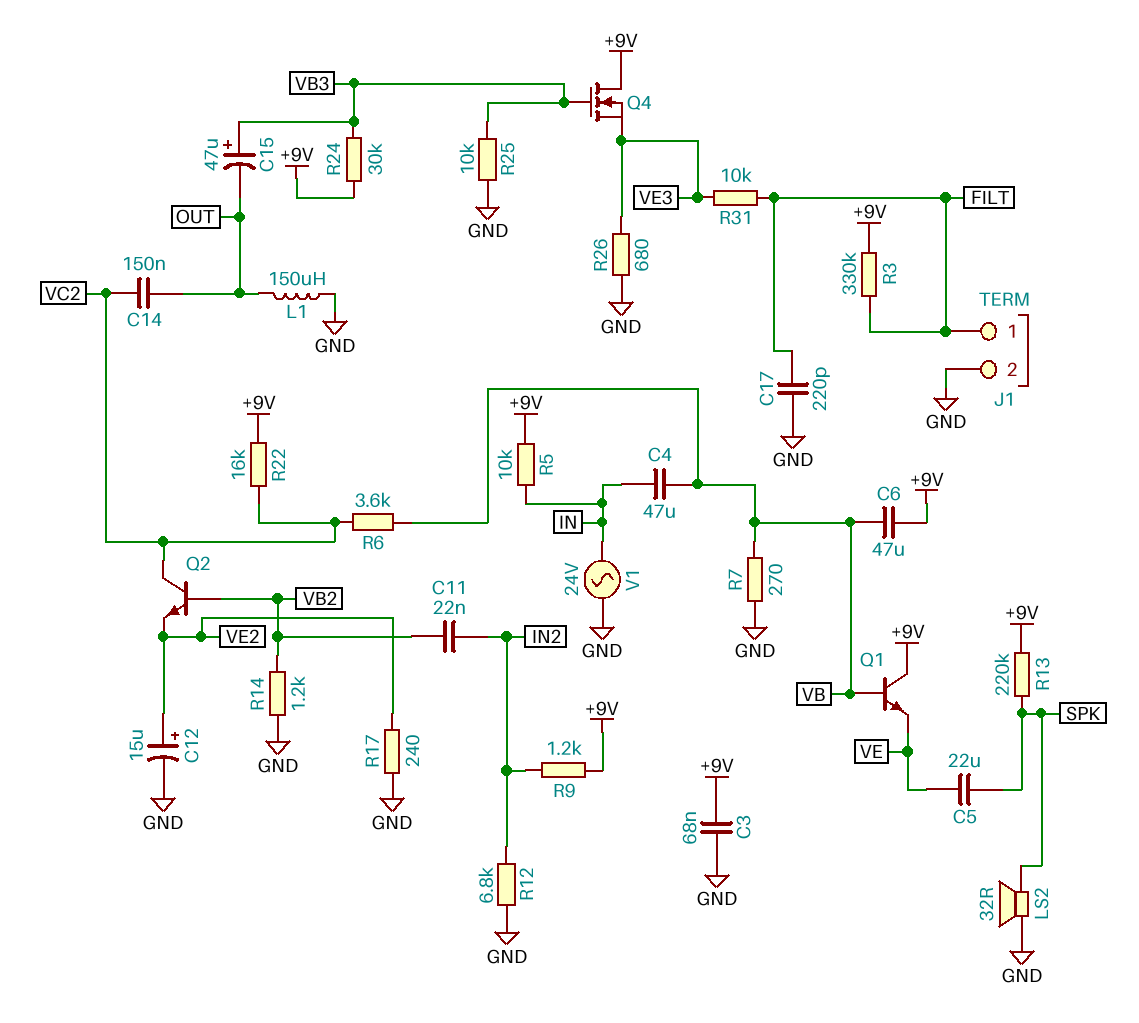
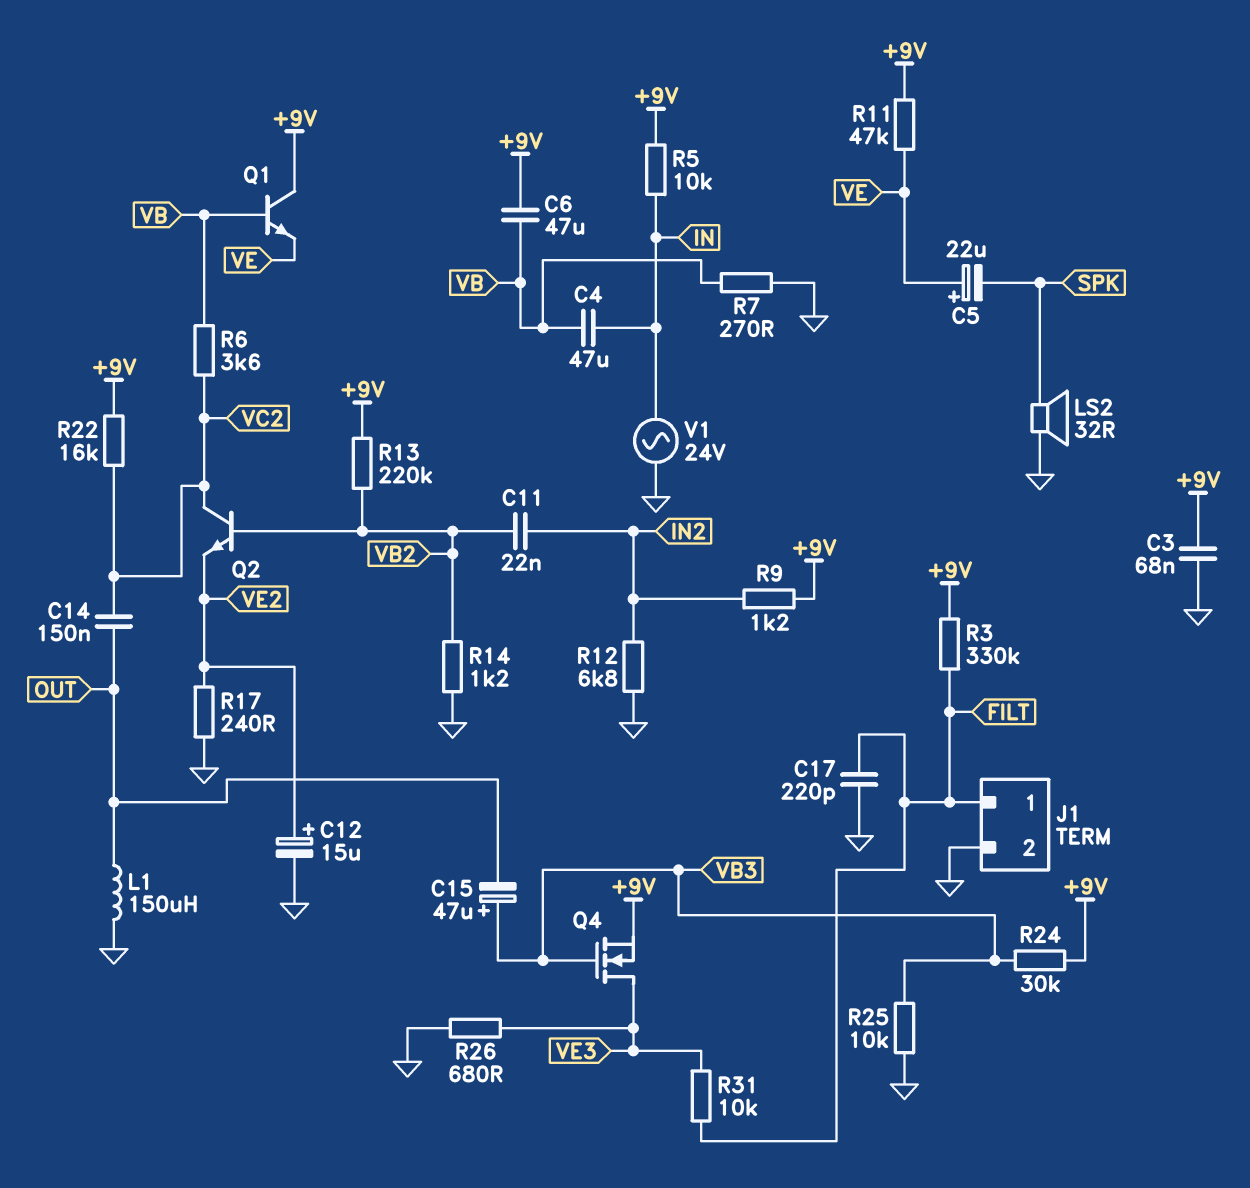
C5: 22uF (SPK, VE) -> 22uF (plus VE, minus SPK)
Q4: NMOS (G VB3, D +9V, S VE3) -> NMOS (G VB3, D VE3, S +9V)
R11: none -> 47k (+9V, VE)
R13: 220k (+9V, SPK) -> 220k (+9V, VB2)

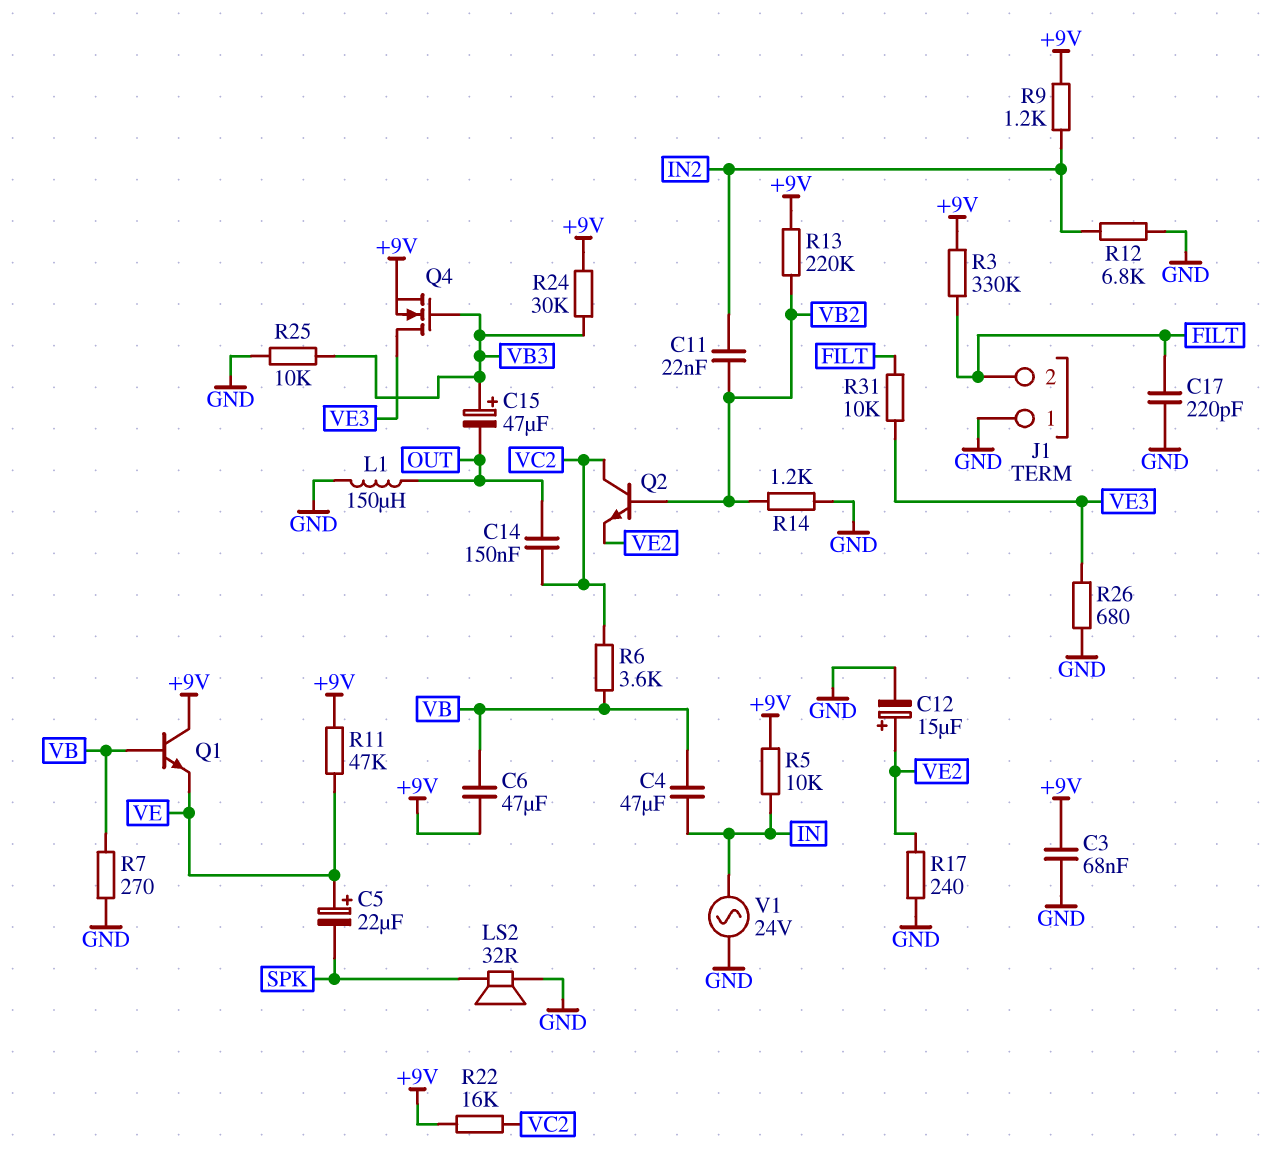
J1 pin 1: FILT -> GND
J1 pin 2: GND -> FILT

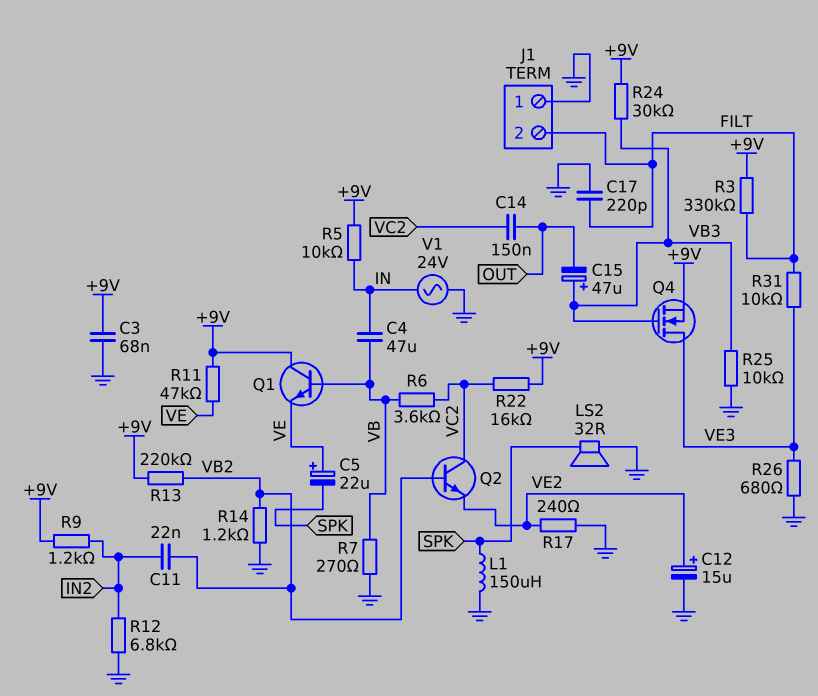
C6: 47uF (+9V, VB) -> none
L1: 150uH (GND, OUT) -> 150uH (GND, SPK)

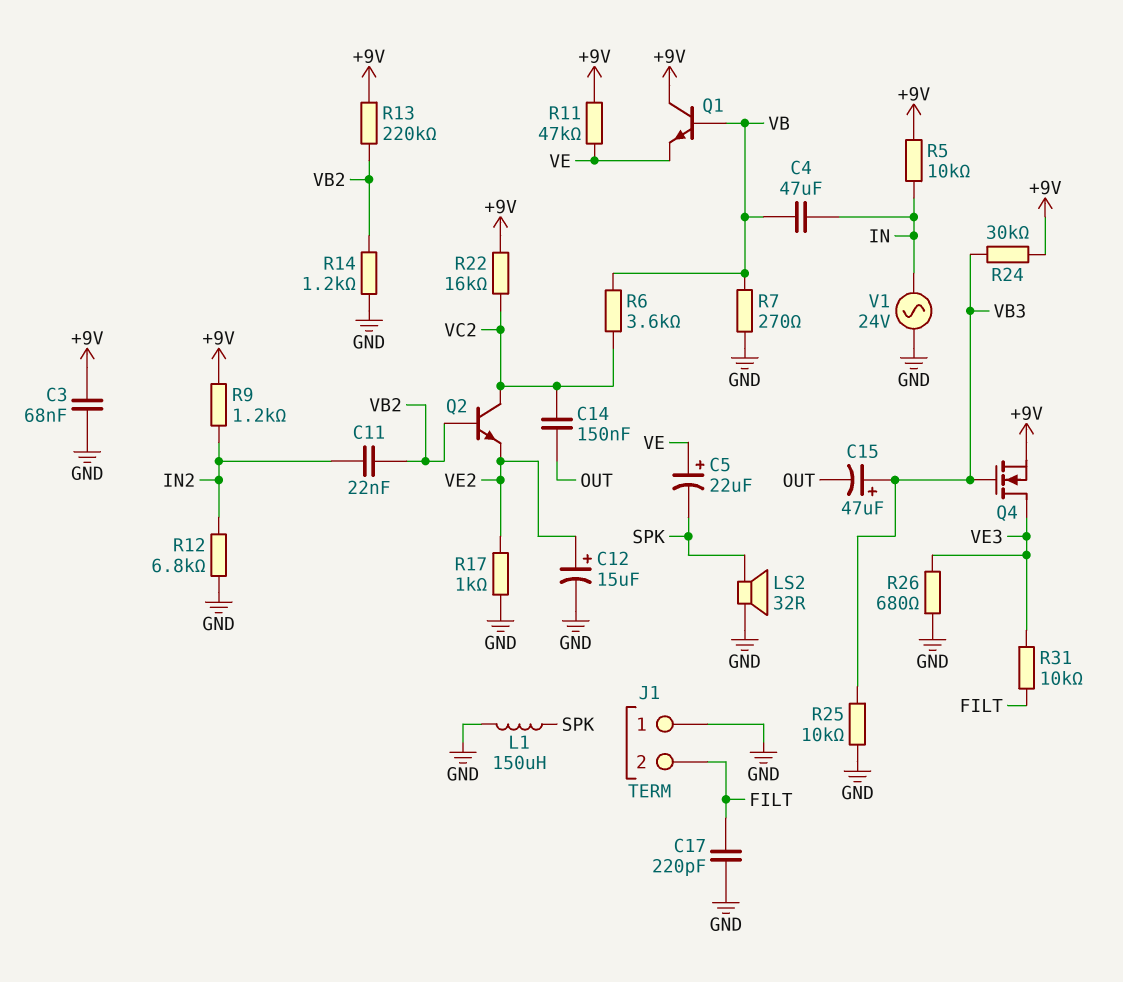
R3: 330k (+9V, FILT) -> none
R17: 240 (GND, VE2) -> 1k (GND, VE2)

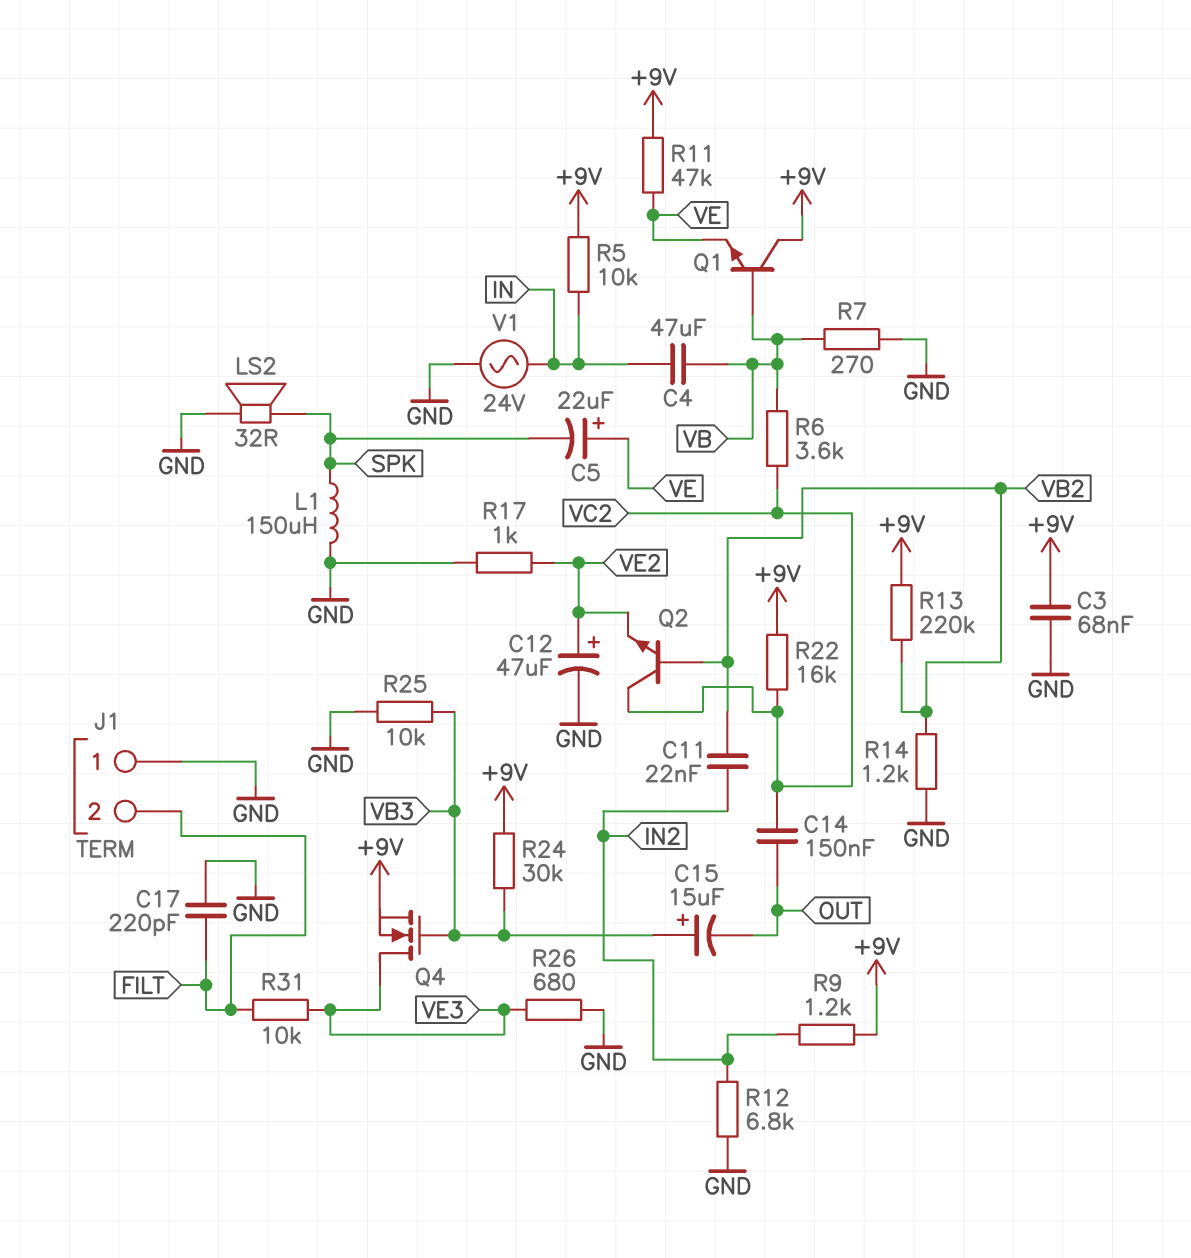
C12: 15uF (plus VE2, minus GND) -> 47uF (plus VE2, minus GND)
C15: 47uF (plus VB3, minus OUT) -> 15uF (plus VB3, minus OUT)

